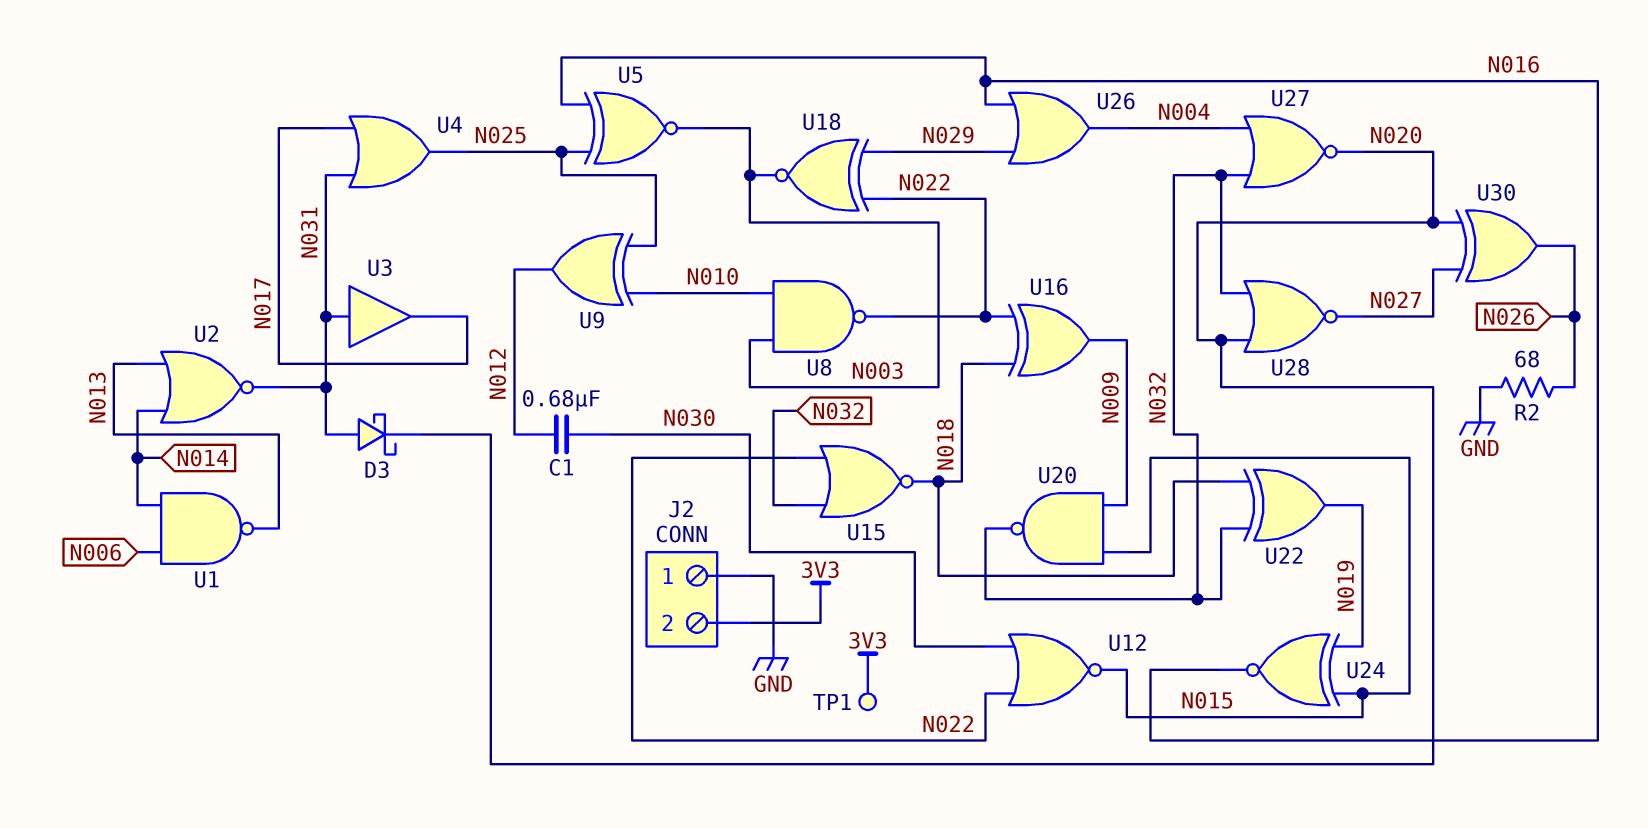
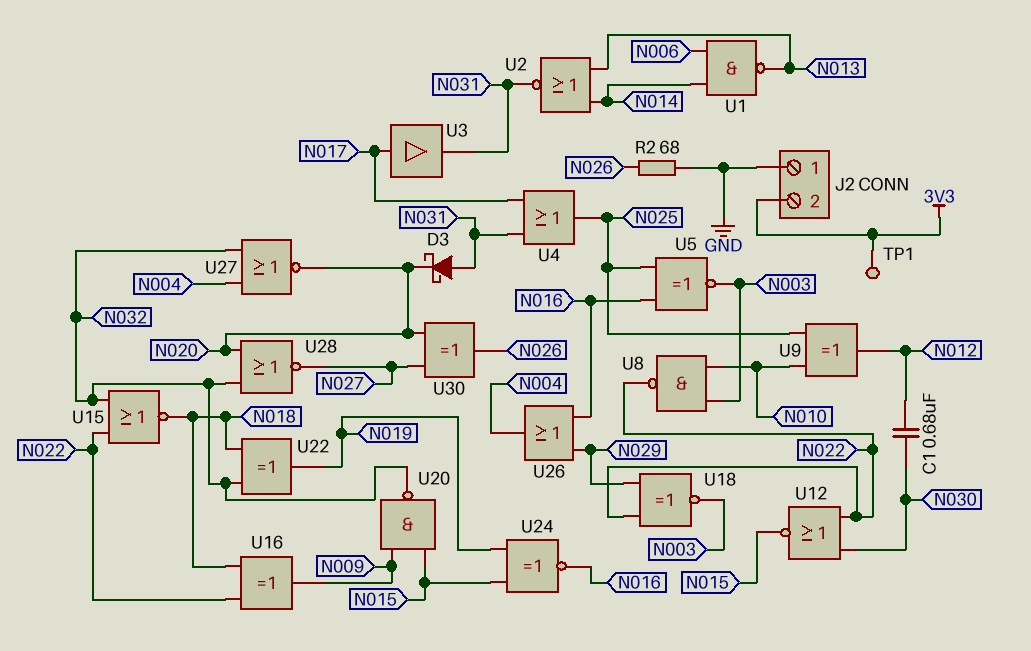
U3: buffer (in N031, out N017) -> buffer (in N017, out N031)

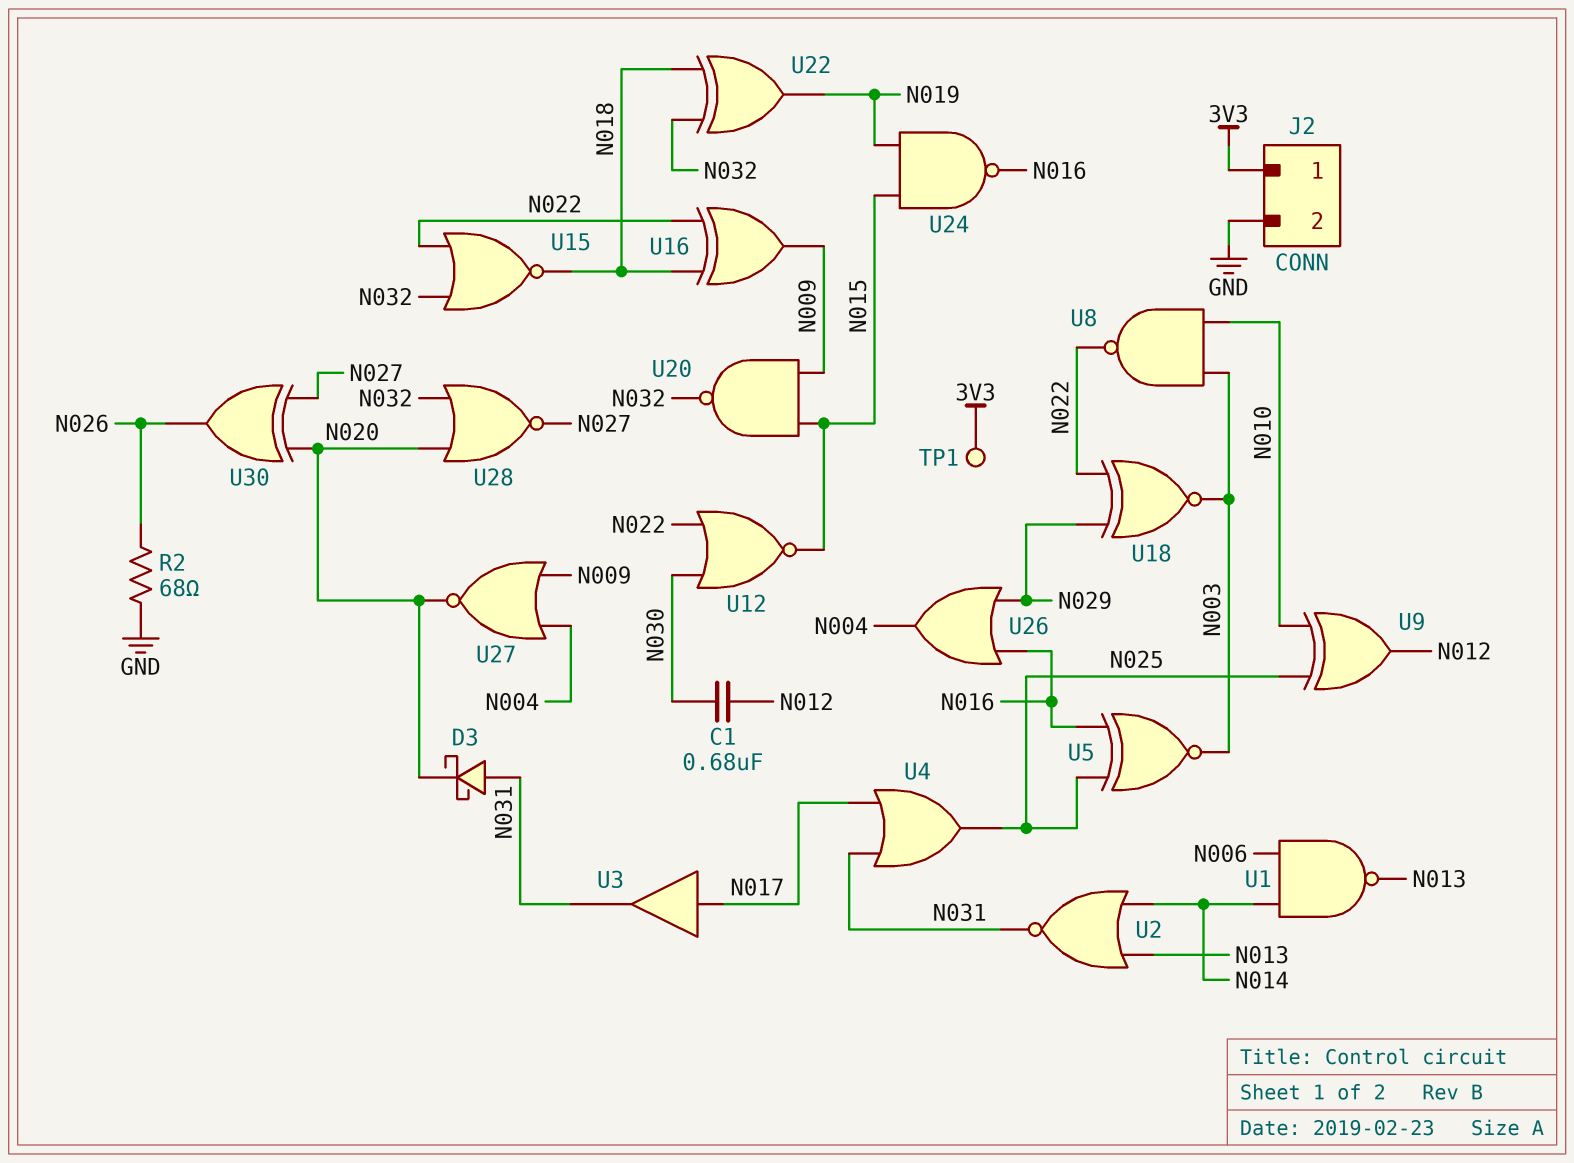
J2 pin 1: GND -> 3V3
J2 pin 2: 3V3 -> GND
U24: XNOR (in N015, in N019, out N016) -> NAND (in N015, in N019, out N016)
U27: NOR (in N004, in N032, out N020) -> NOR (in N004, in N009, out N020)

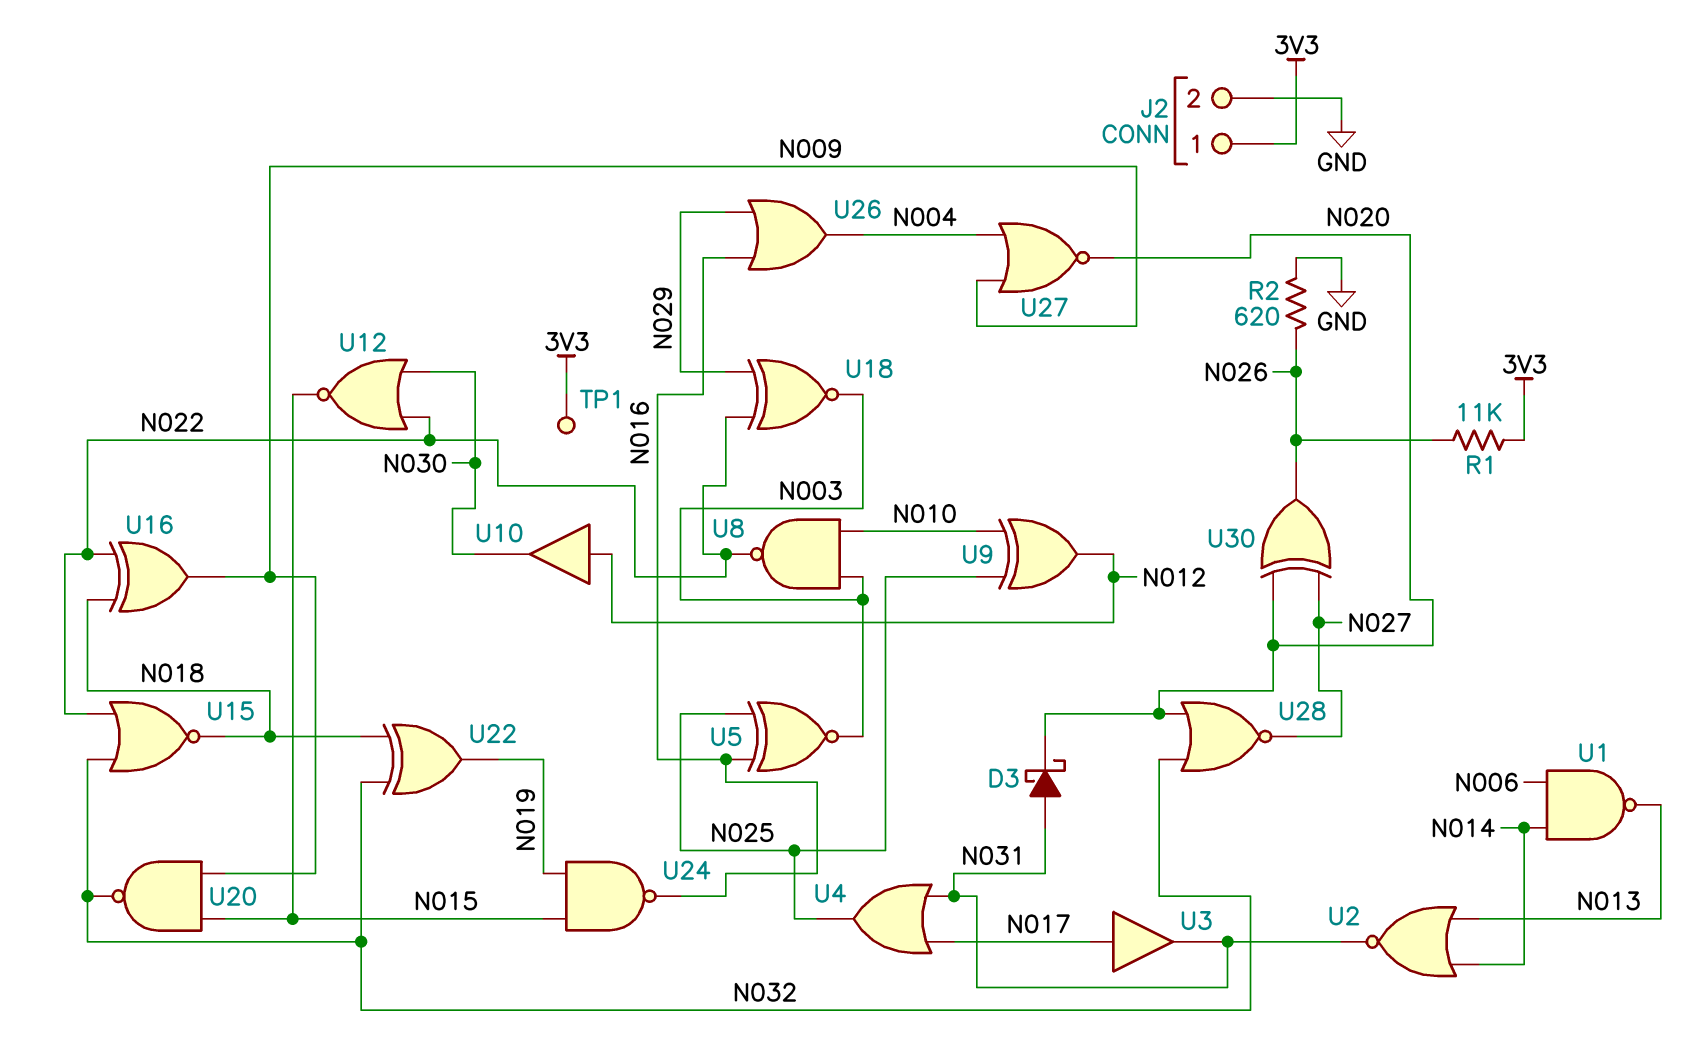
C1: 680nF (N012, N030) -> none
R1: none -> 11k (3V3, N026)
R2: 68 (GND, N026) -> 620 (GND, N026)
U10: none -> buffer (in N012, out N030)

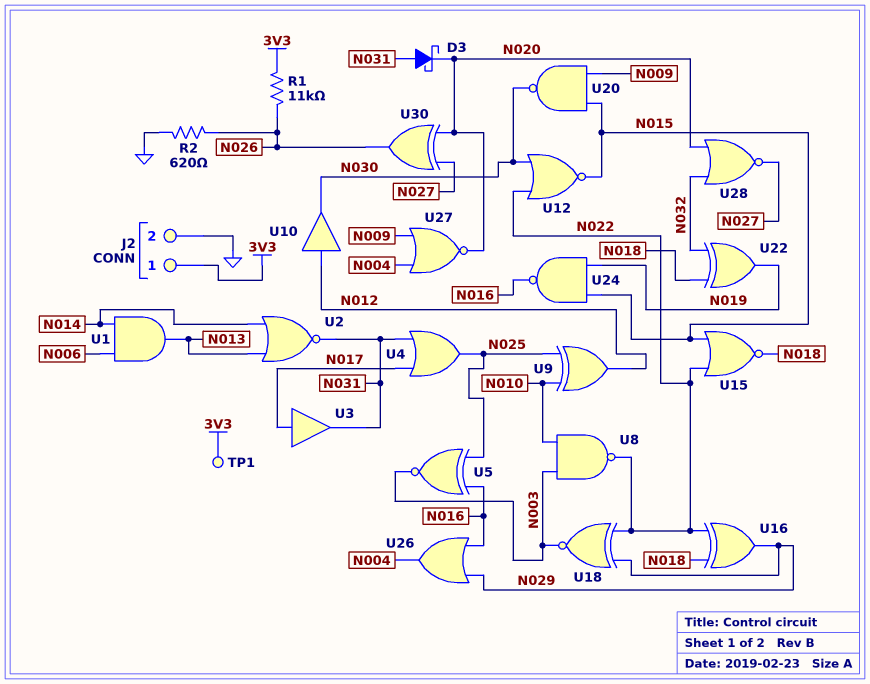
U1: NAND (in N006, in N014, out N013) -> AND (in N006, in N014, out N013)
U15: NOR (in N022, in N032, out N018) -> NOR (in N015, in N022, out N018)
U16: XOR (in N018, in N022, out N009) -> XOR (in N018, in N022, out N029)
U20: NAND (in N009, in N015, out N032) -> NAND (in N009, in N015, out N030)

